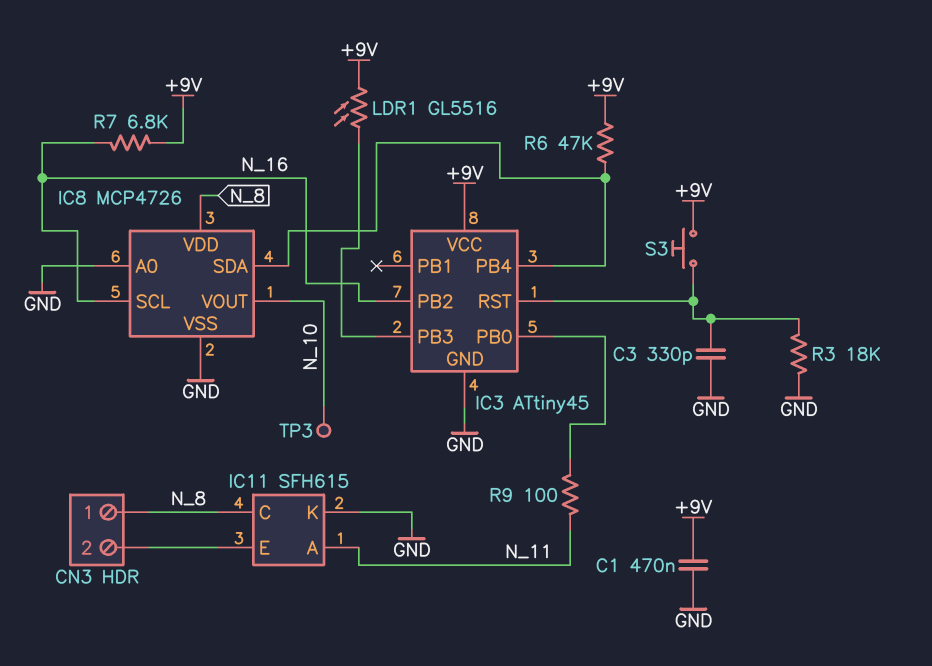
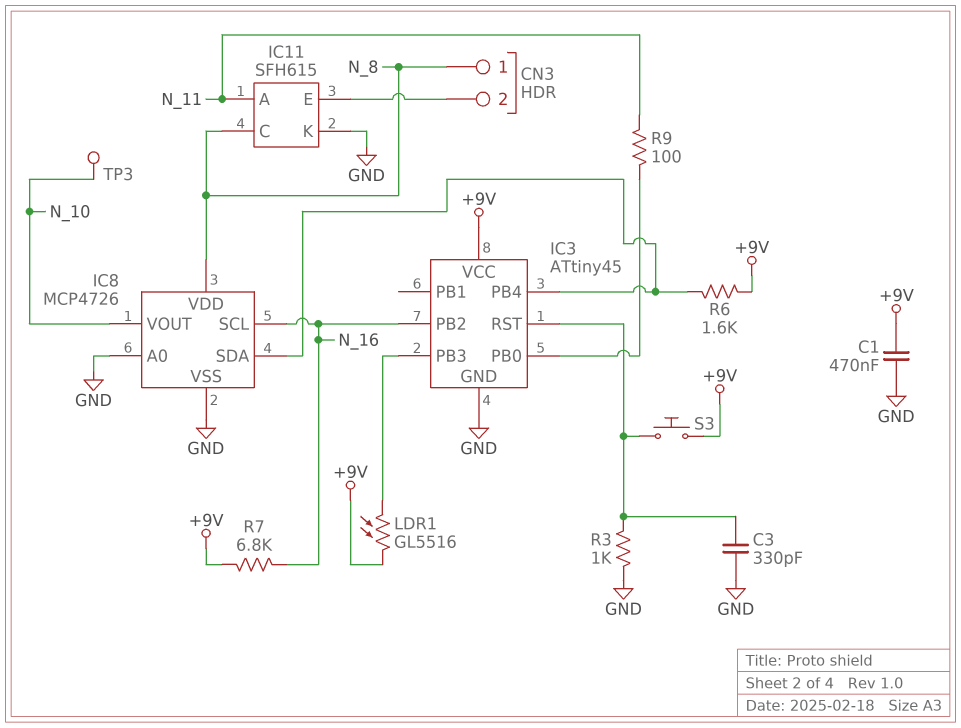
R3: 18k (GND, IC3/RST) -> 1k (GND, IC3/RST)
R6: 47k (+9V, IC3/PB4) -> 1.6k (+9V, IC3/PB4)

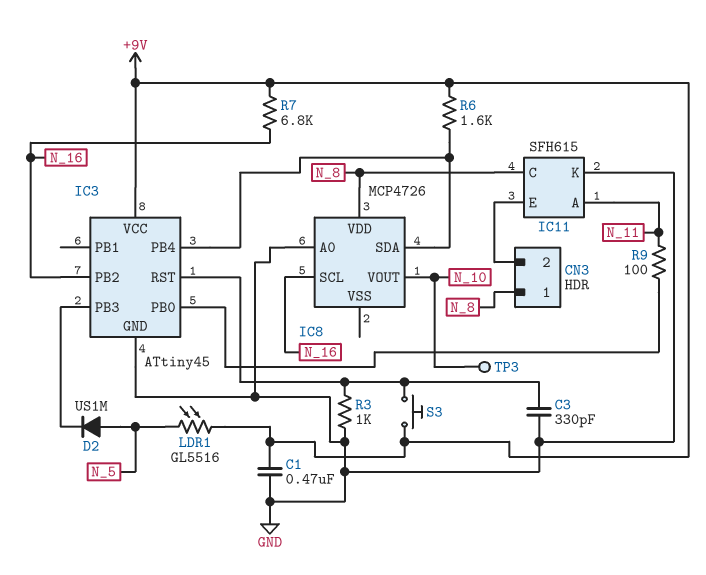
D2: none -> diode US1M (A N_5, K IC3/PB3)
IC8 pin VSS: GND -> none
LDR1: GL5516 (+9V, IC3/PB3) -> GL5516 (+9V, N_5)

